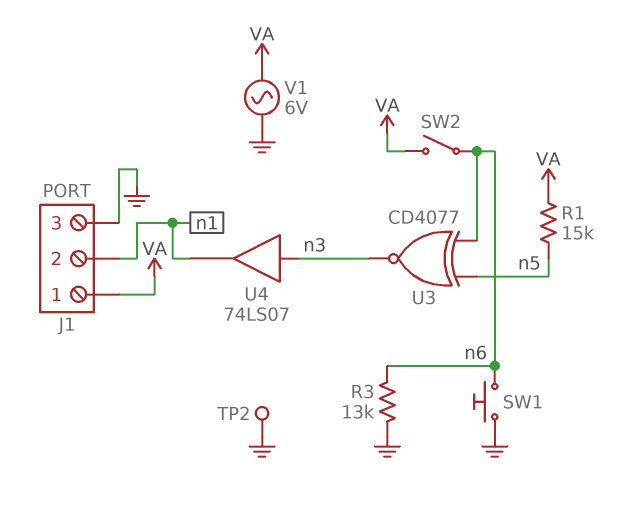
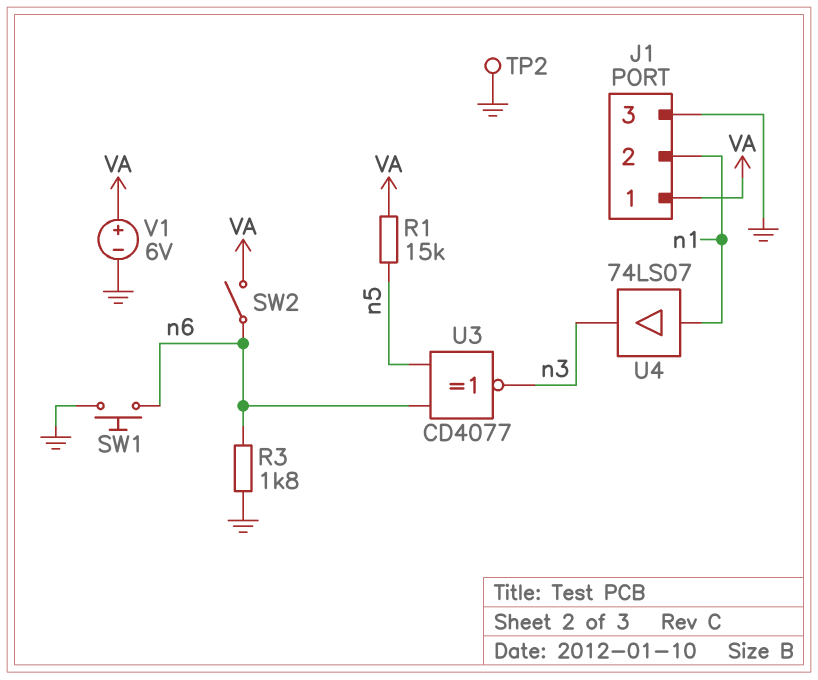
R3: 13k (GND, n6) -> 1.8k (GND, n6)
U4: buffer 74LS07 (in n3, out n1) -> buffer 74LS07 (in n1, out n3)
V1: AC 6V (GND, VA) -> 6V (plus VA, minus GND)

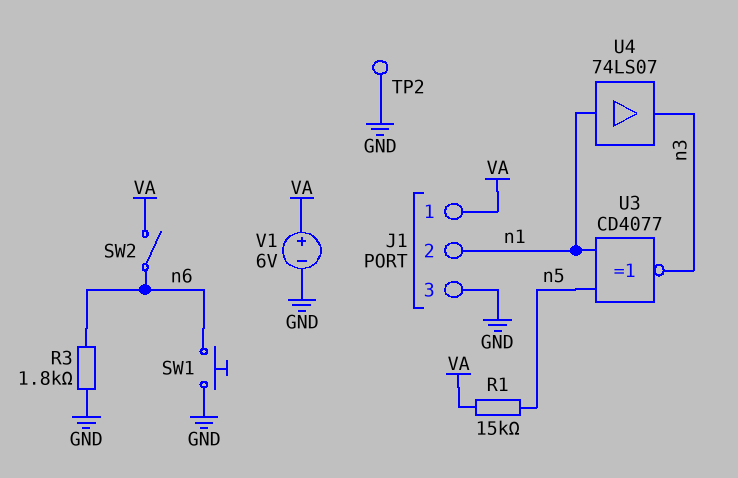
U3: XNOR CD4077 (in n5, in n6, out n3) -> XNOR CD4077 (in n1, in n5, out n3)

